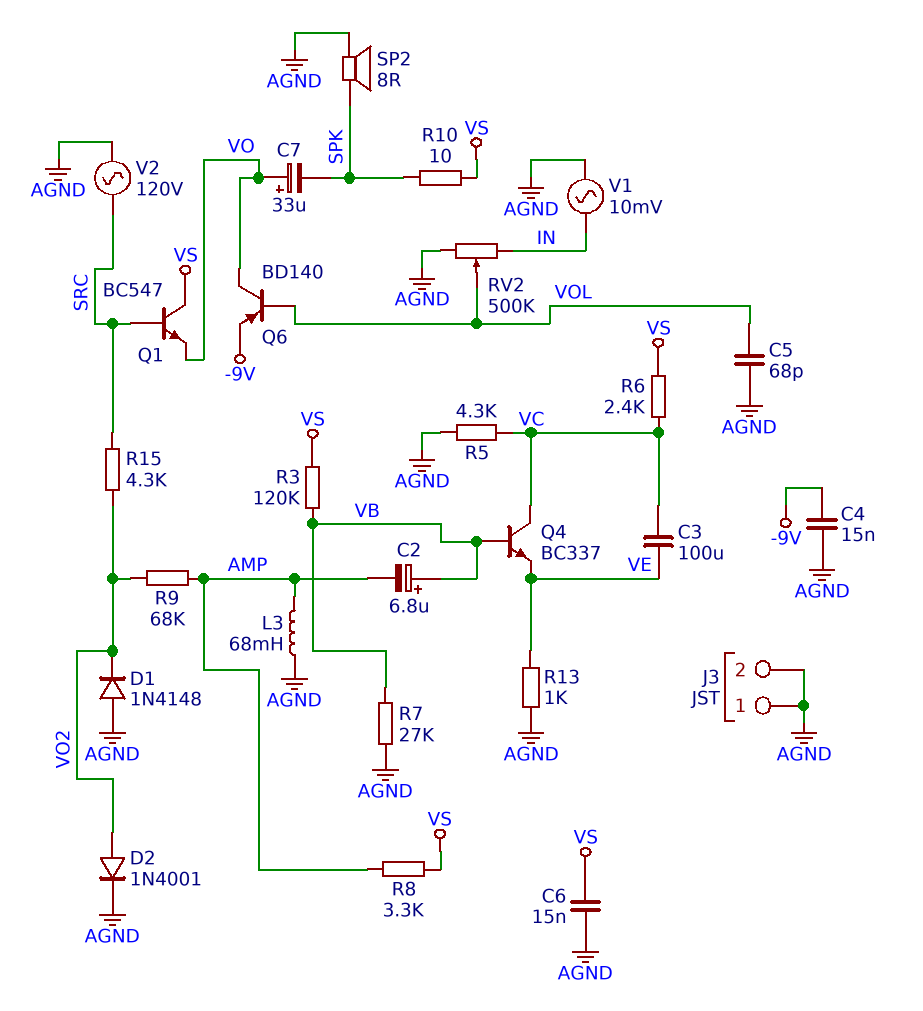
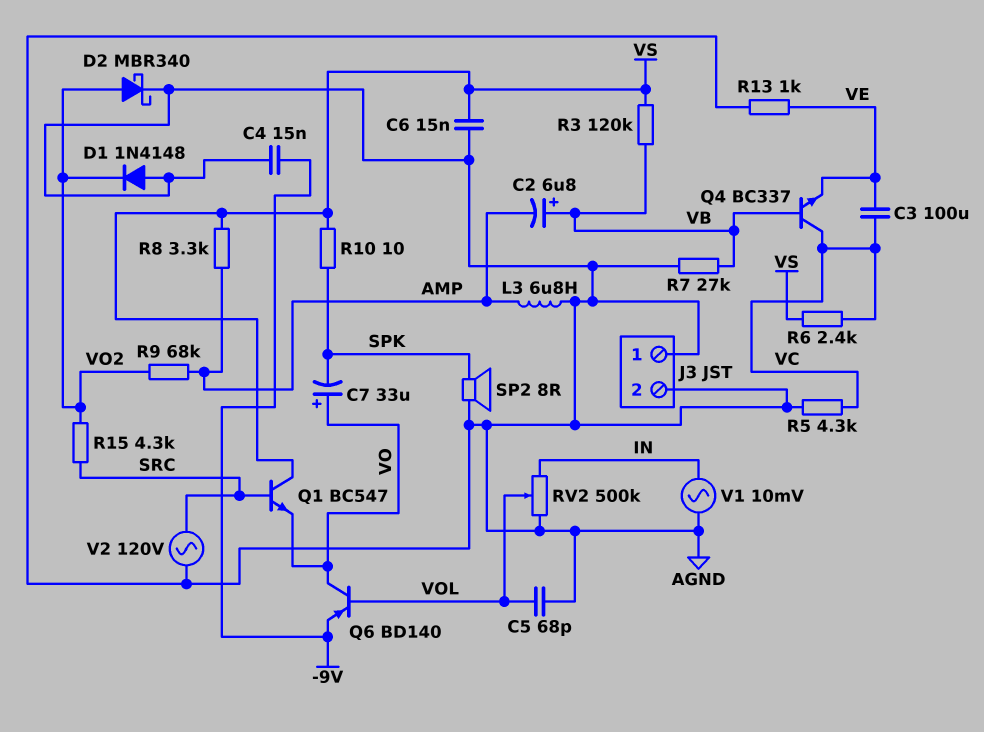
D2: diode 1N4001 (A VO2, K AGND) -> schottky MBR340 (A VO2, K AGND)
L3: 68mH (AGND, AMP) -> 6.8uH (AGND, AMP)

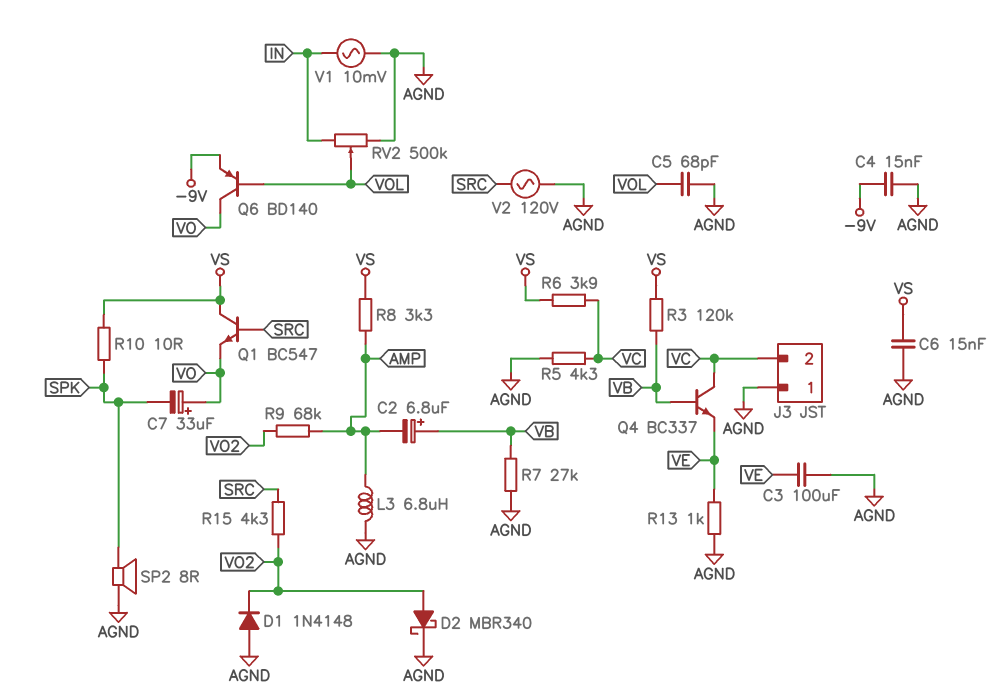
C3: 100uF (VC, VE) -> 100uF (AGND, VE)
J3 pin 2: AGND -> VC
R6: 2.4k (VC, VS) -> 3.9k (VC, VS)

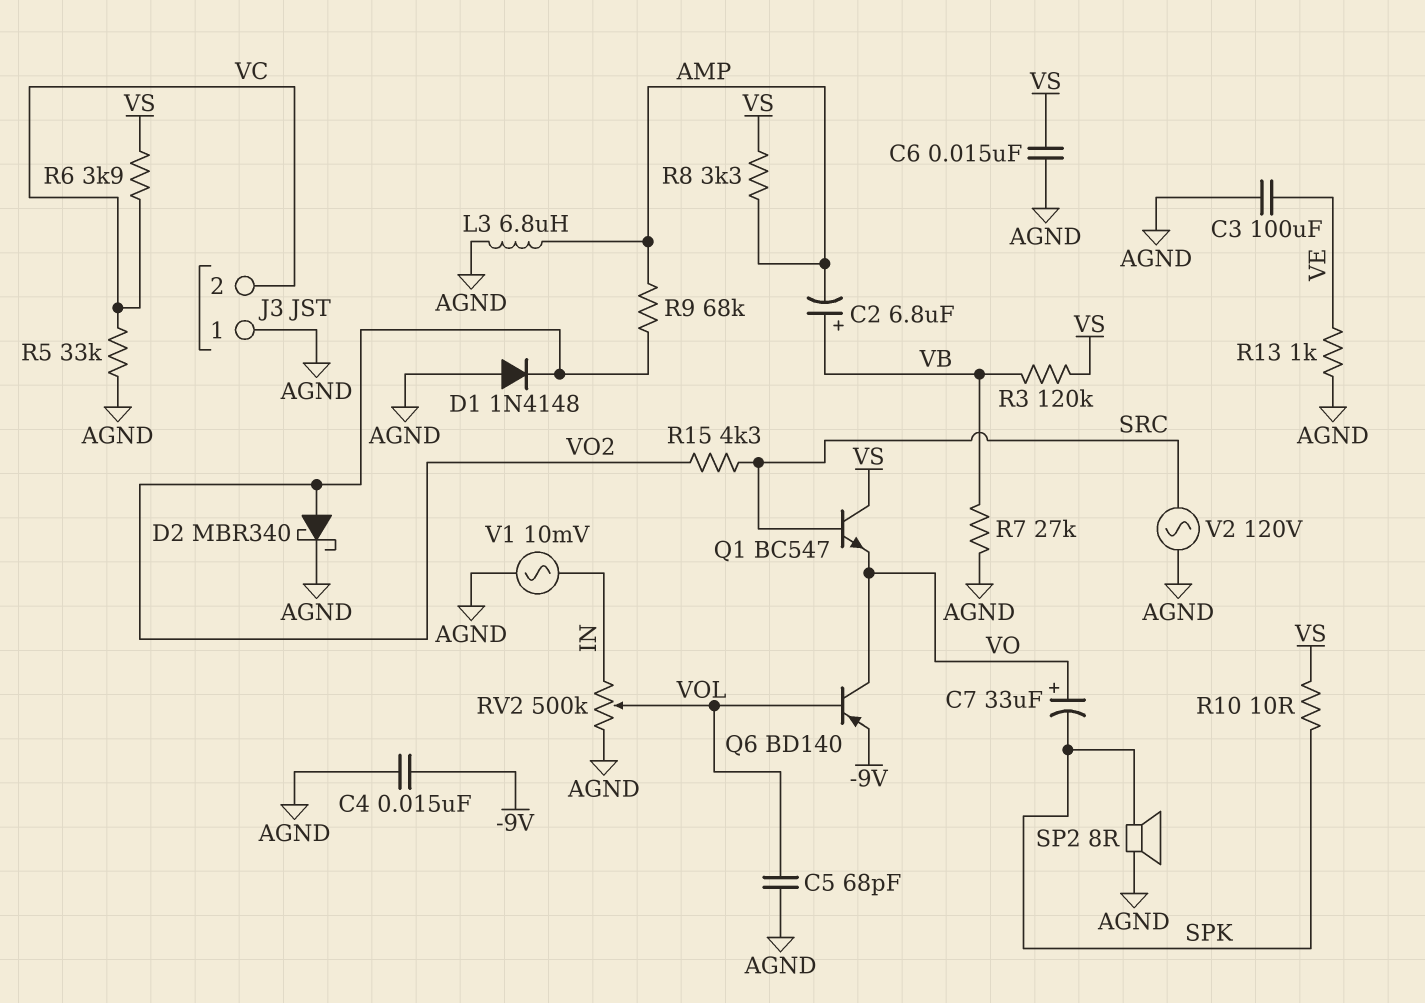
Q4: NPN BC337 (B VB, C VC, E VE) -> none
R5: 4.3k (AGND, VC) -> 33k (AGND, VC)

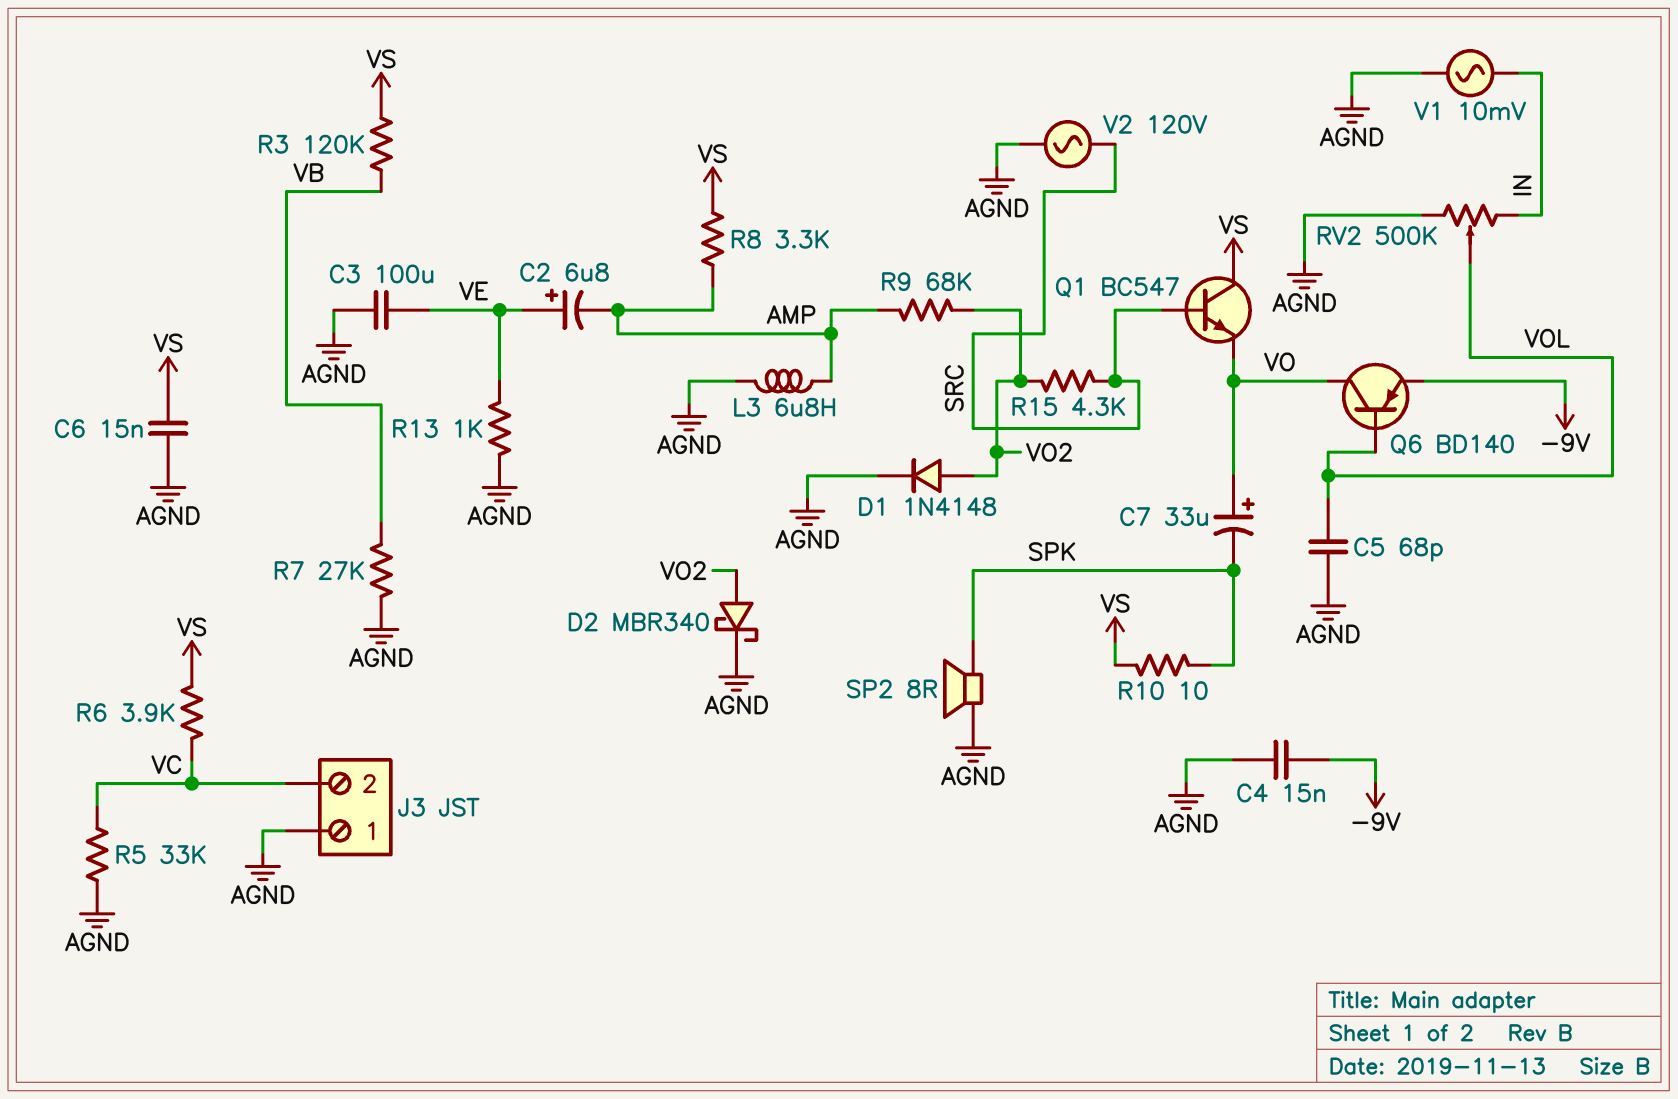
C2: 6.8uF (plus VB, minus AMP) -> 6.8uF (plus VE, minus AMP)
D1: diode 1N4148 (A AGND, K VO2) -> diode 1N4148 (A VO2, K AGND)

